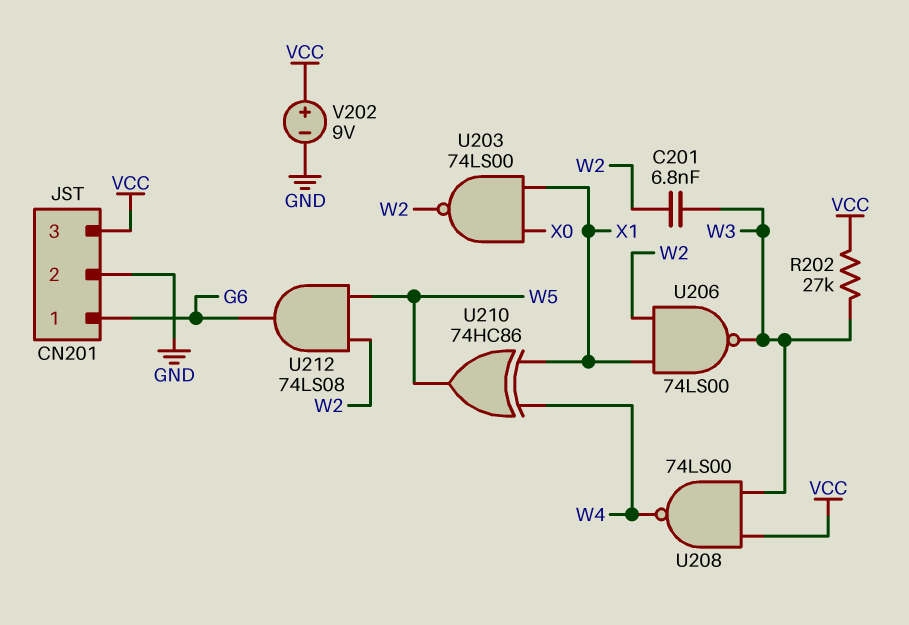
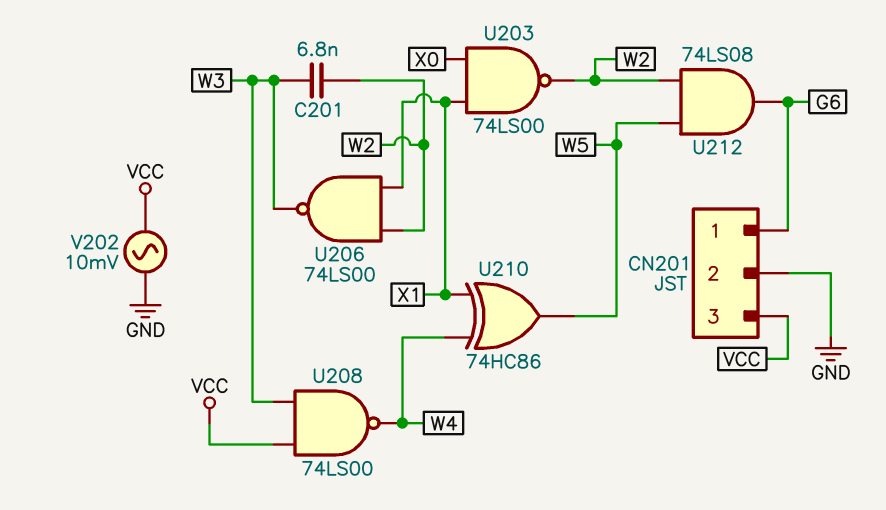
R202: 27k (VCC, W3) -> none
V202: 9V (plus VCC, minus GND) -> AC 10mV (GND, VCC)

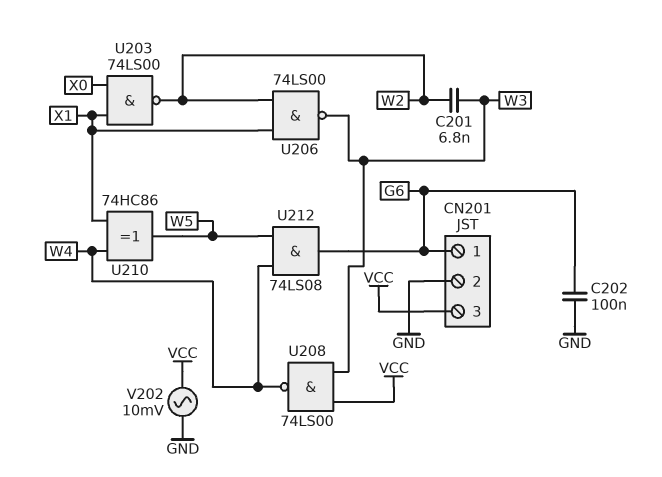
C202: none -> 100nF (G6, GND)
U212: AND 74LS08 (in W2, in W5, out G6) -> AND 74LS08 (in W4, in W5, out G6)

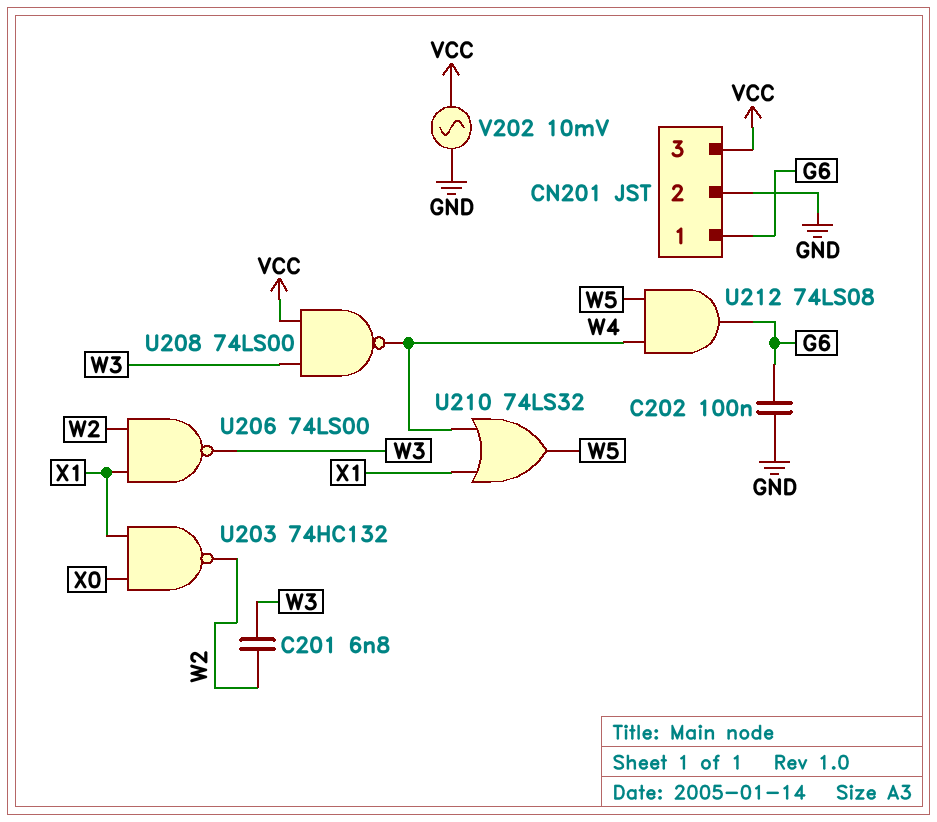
U203: NAND 74LS00 (in X0, in X1, out W2) -> NAND 74HC132 (in X0, in X1, out W2)
U210: XOR 74HC86 (in W4, in X1, out W5) -> OR 74LS32 (in W4, in X1, out W5)

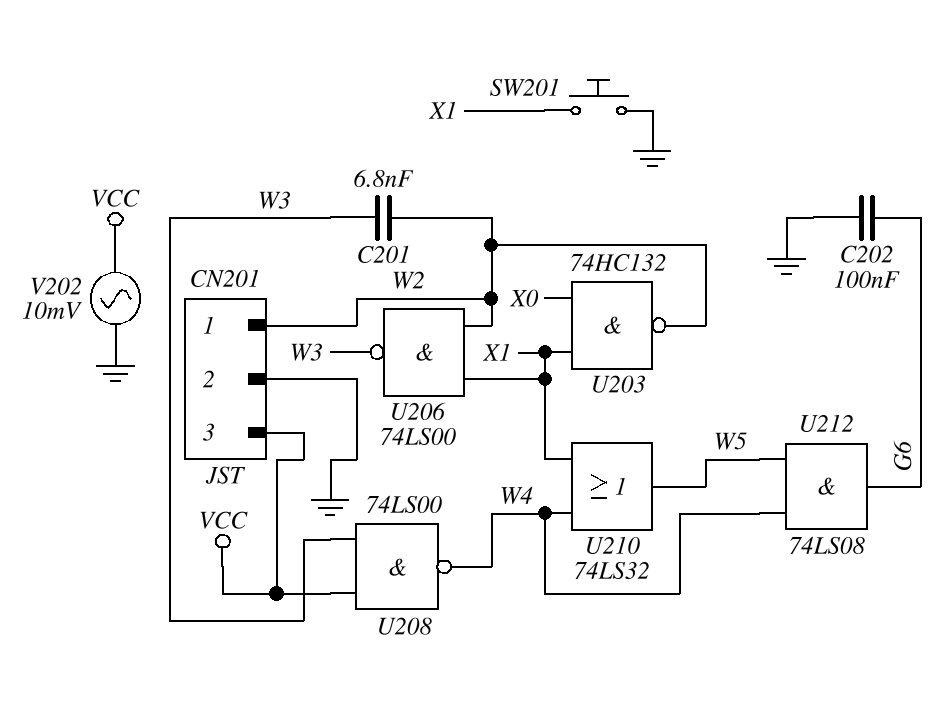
CN201 pin 1: G6 -> W2
SW201: none -> button (GND, X1)

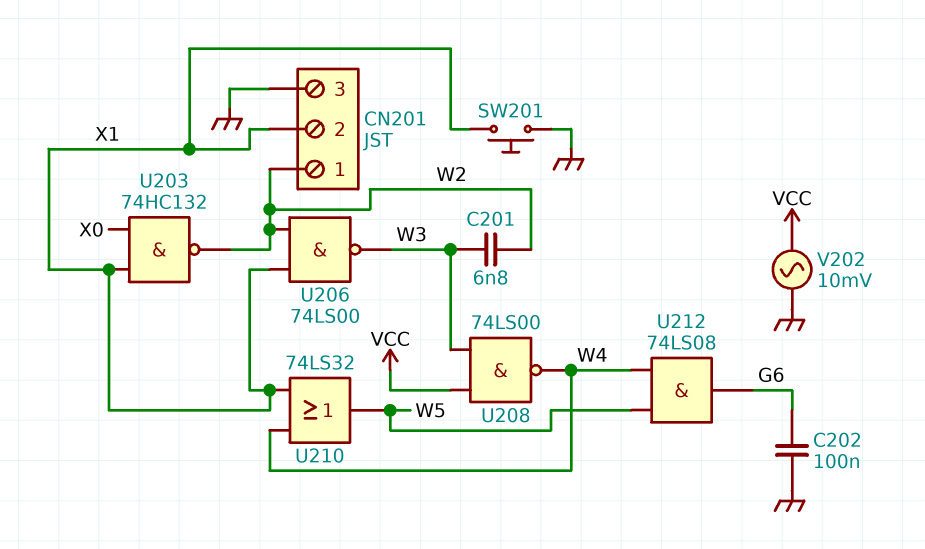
CN201 pin 2: GND -> X1
CN201 pin 3: VCC -> GND

